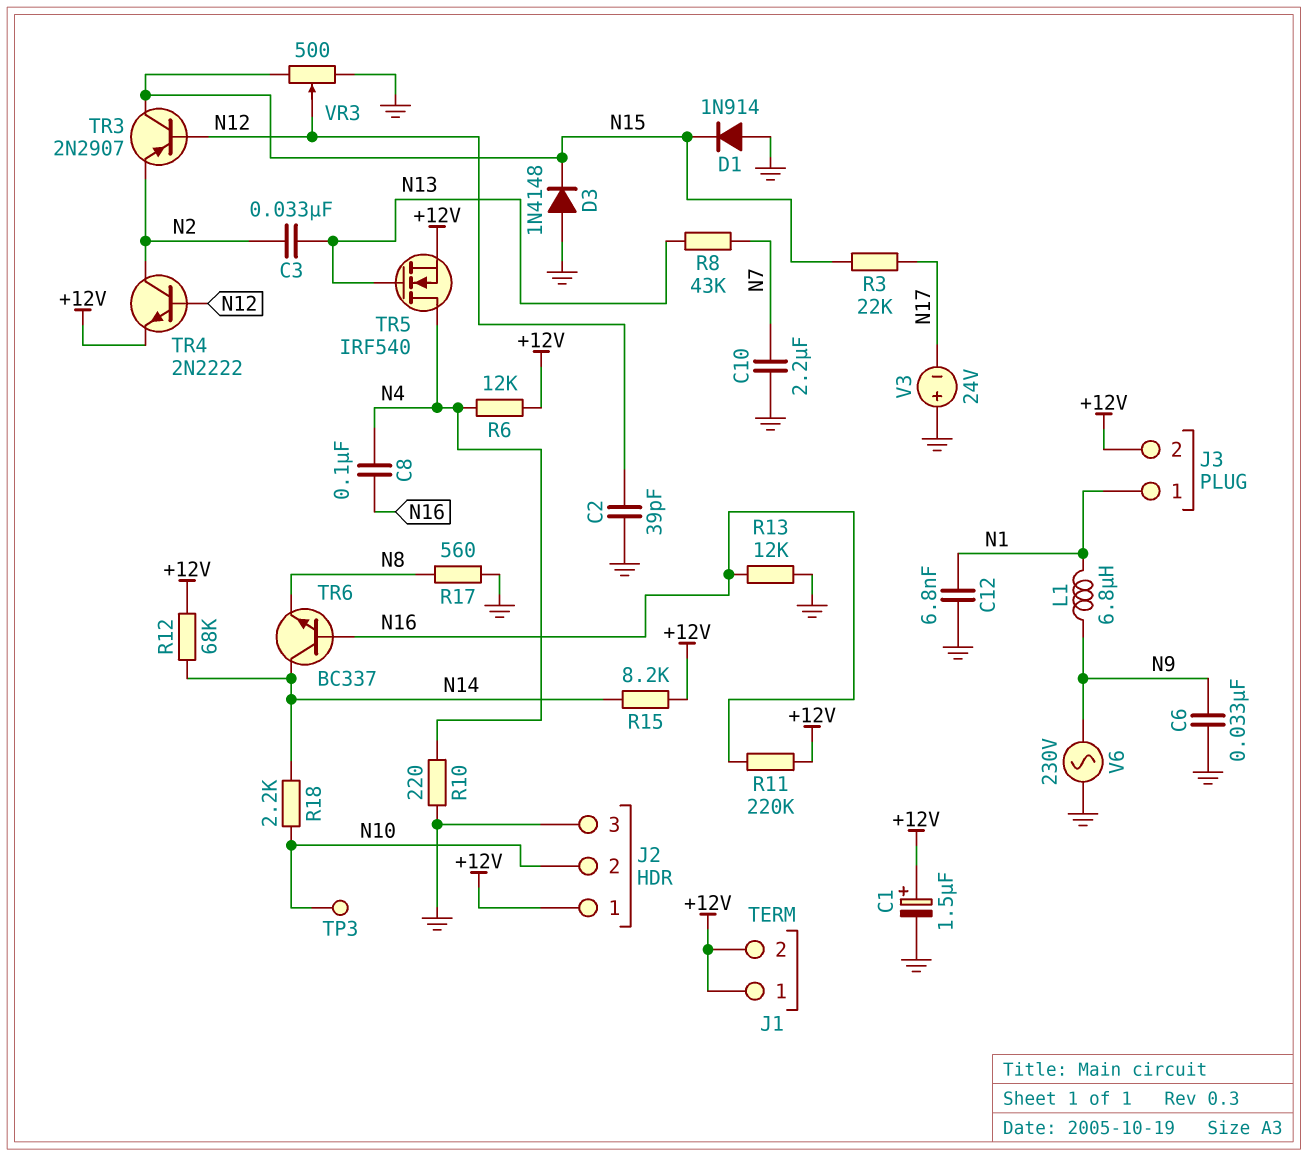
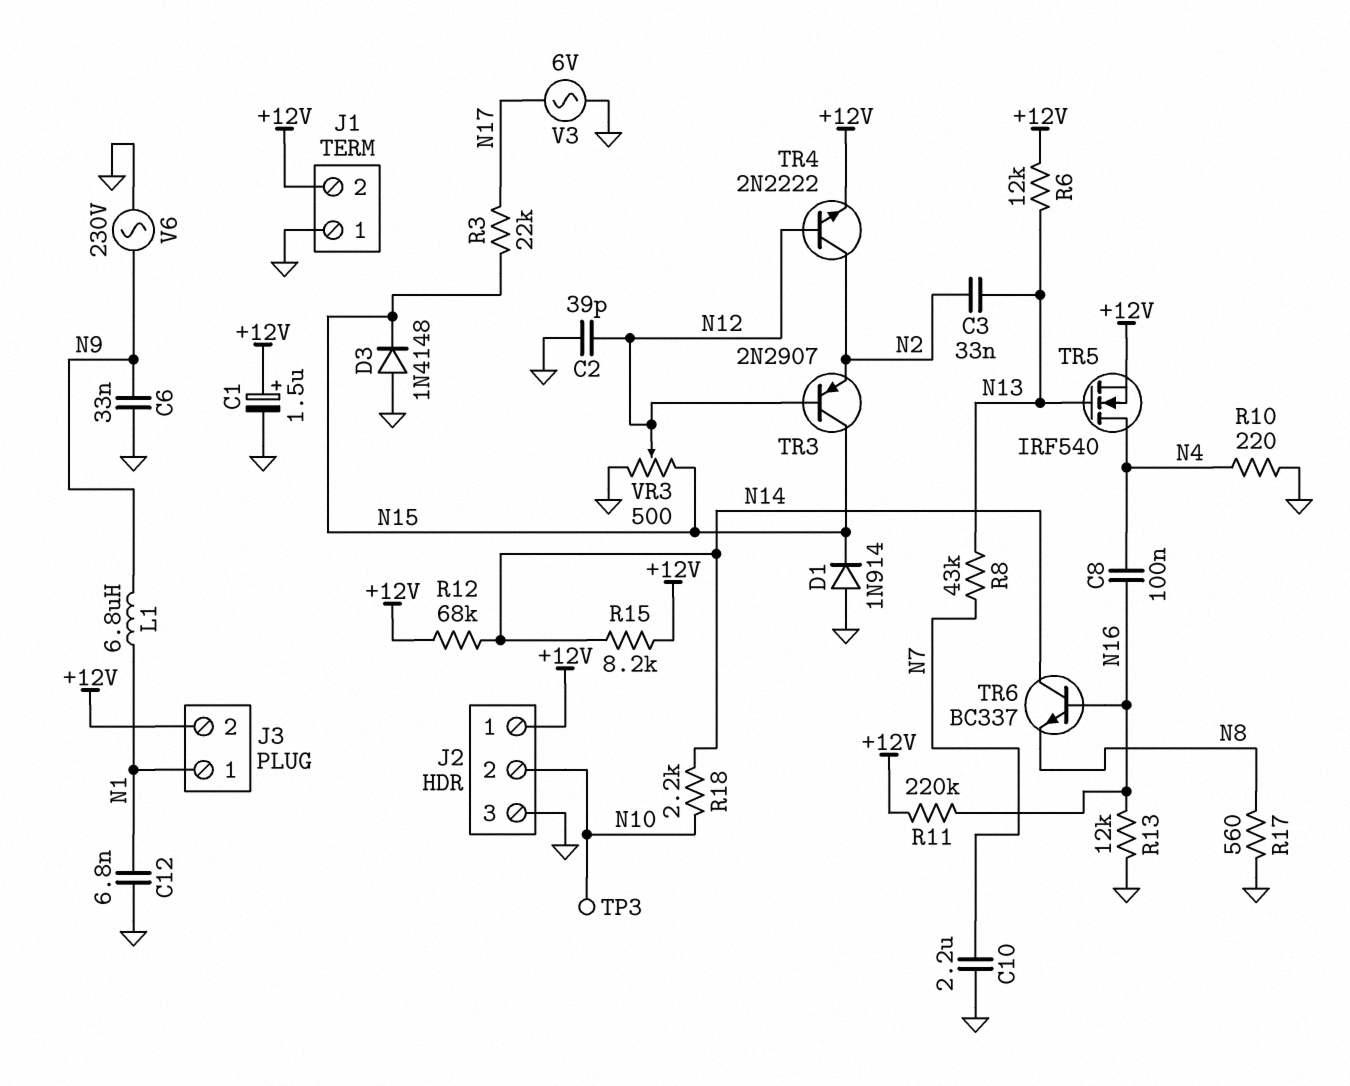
J1 pin 1: +12V -> GND
R6: 12k (+12V, N4) -> 12k (+12V, N13)
V3: 24V (plus GND, minus N17) -> AC 6V (GND, N17)

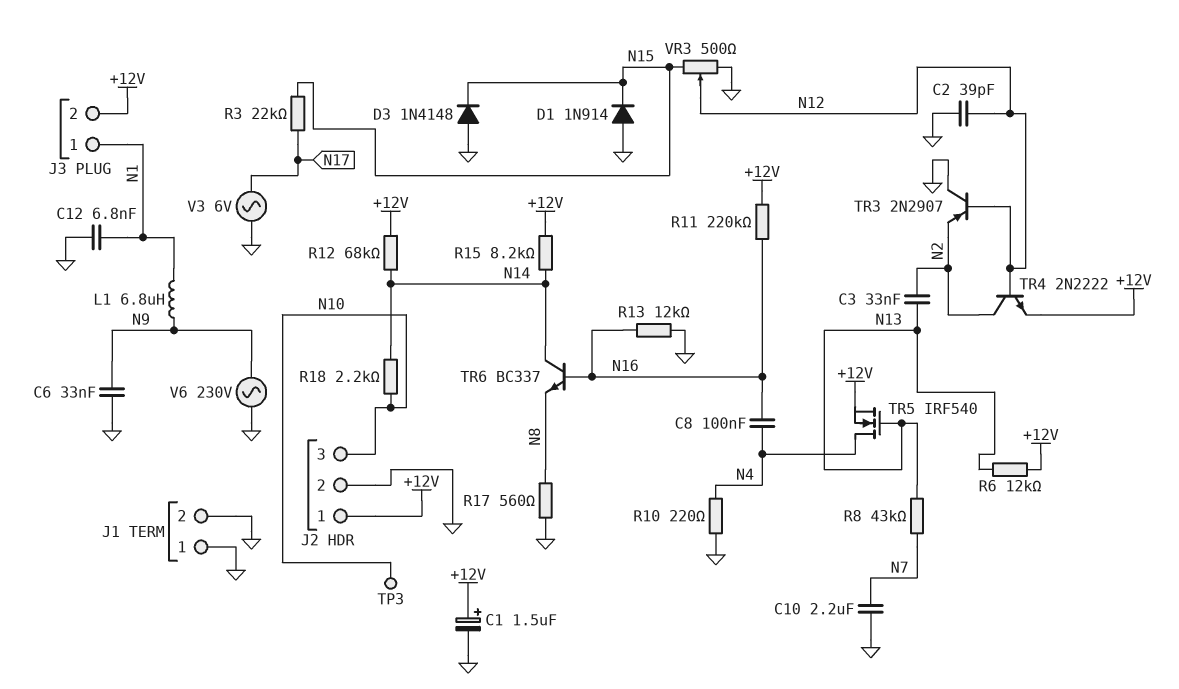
J1 pin 2: +12V -> GND
J2 pin 2: N10 -> GND
J2 pin 3: GND -> N10
TR3: PNP 2N2907 (B N12, C N15, E N2) -> PNP 2N2907 (B N12, C GND, E N2)

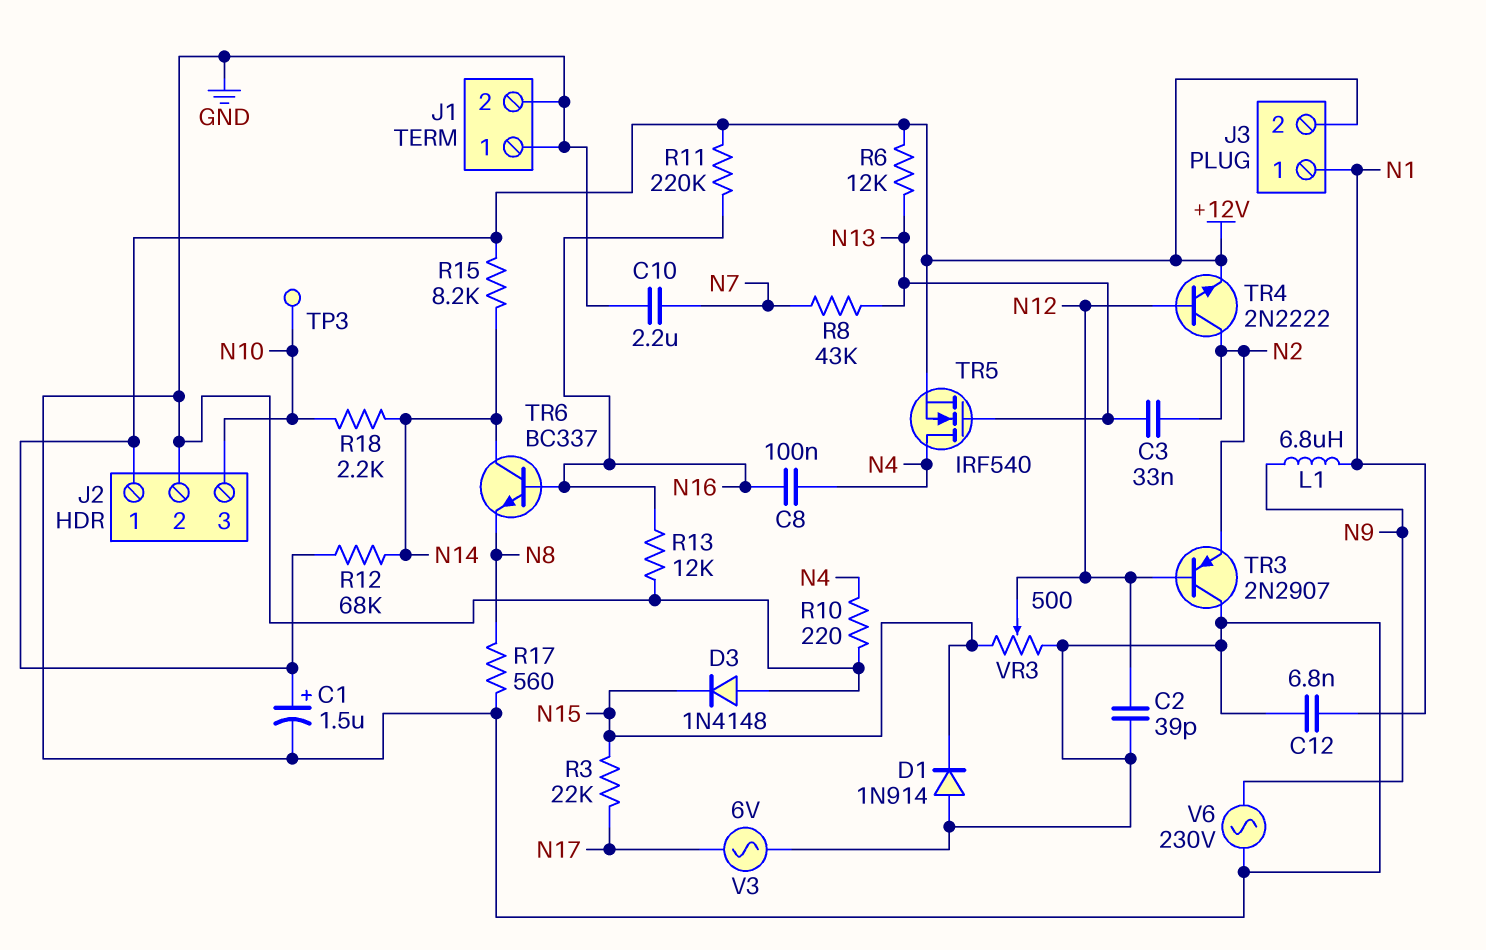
C6: 33nF (GND, N9) -> none

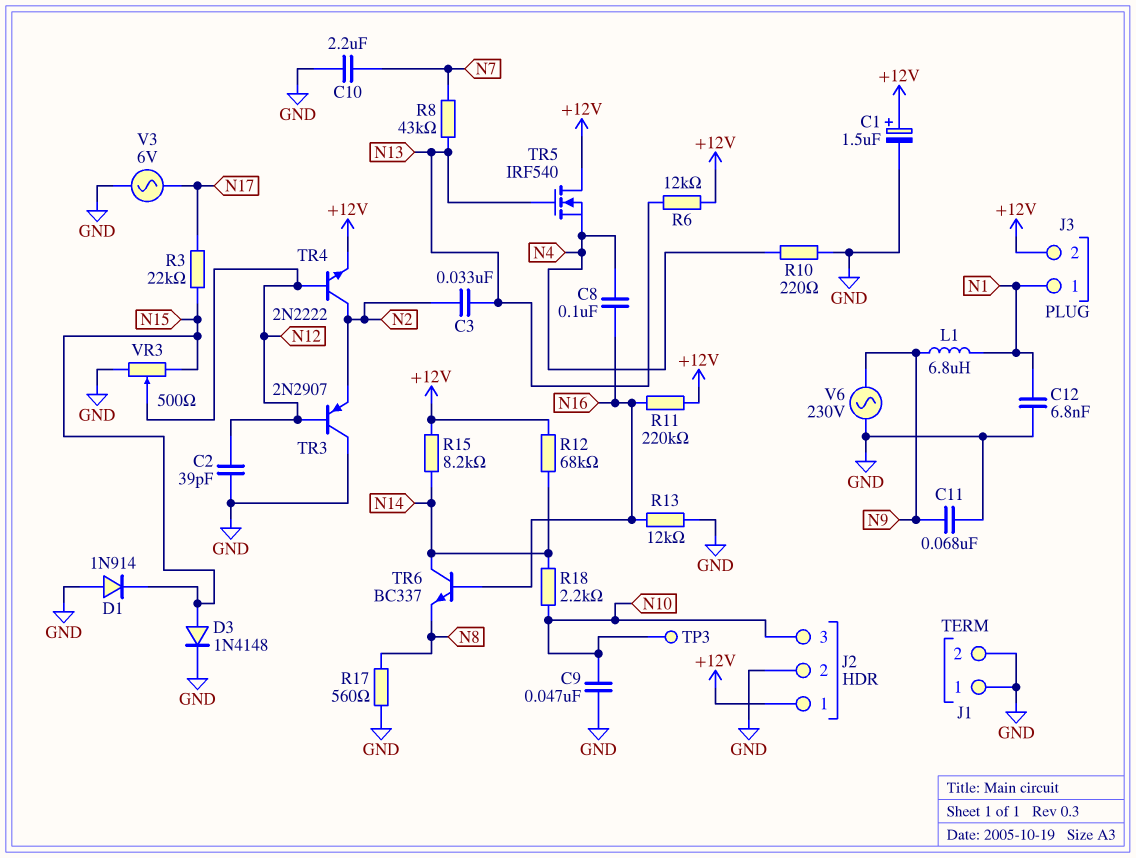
C9: none -> 47nF (GND, N10)
C11: none -> 68nF (GND, N9)
D3: diode 1N4148 (A GND, K N15) -> diode 1N4148 (A N15, K GND)
TR5: NMOS IRF540 (G N13, D N4, S +12V) -> NMOS IRF540 (G N13, D +12V, S N4)

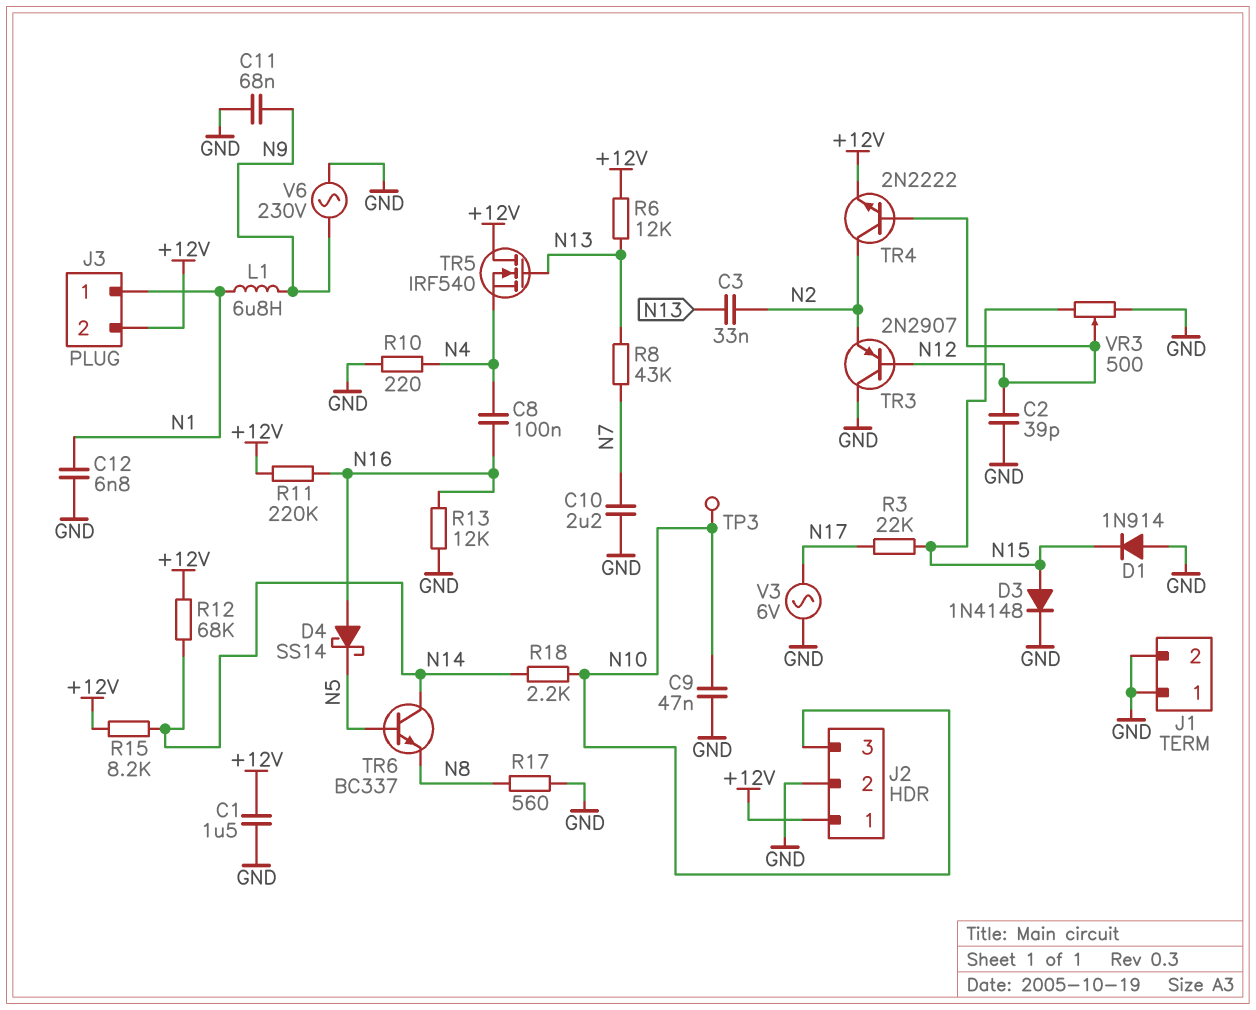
C1: 1.5uF (plus +12V, minus GND) -> 1.5uF (+12V, GND)
D4: none -> schottky SS14 (A N16, K N5)
TR6: NPN BC337 (B N16, C N14, E N8) -> NPN BC337 (B N5, C N14, E N8)

